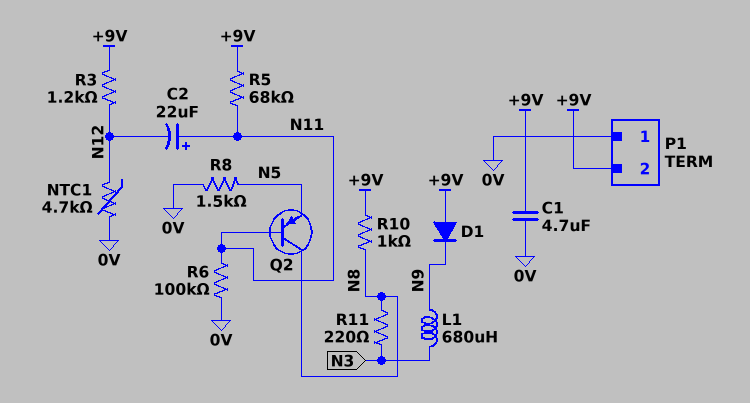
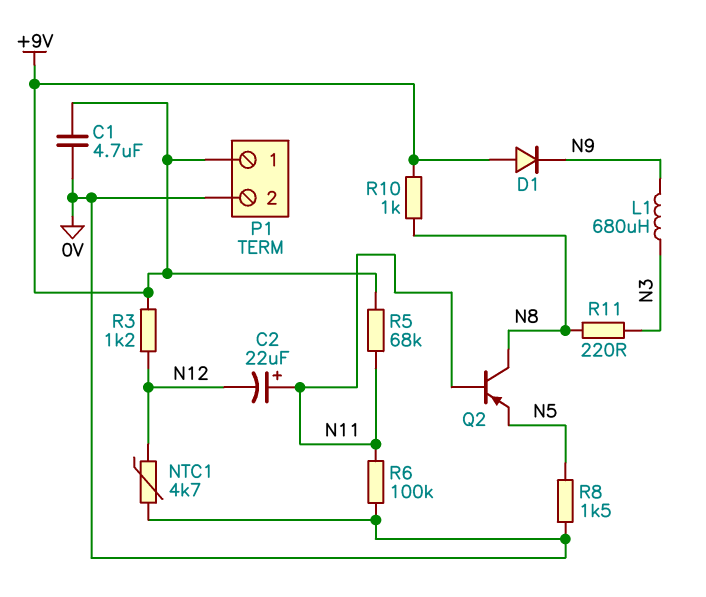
P1 pin 1: 0V -> +9V
P1 pin 2: +9V -> 0V

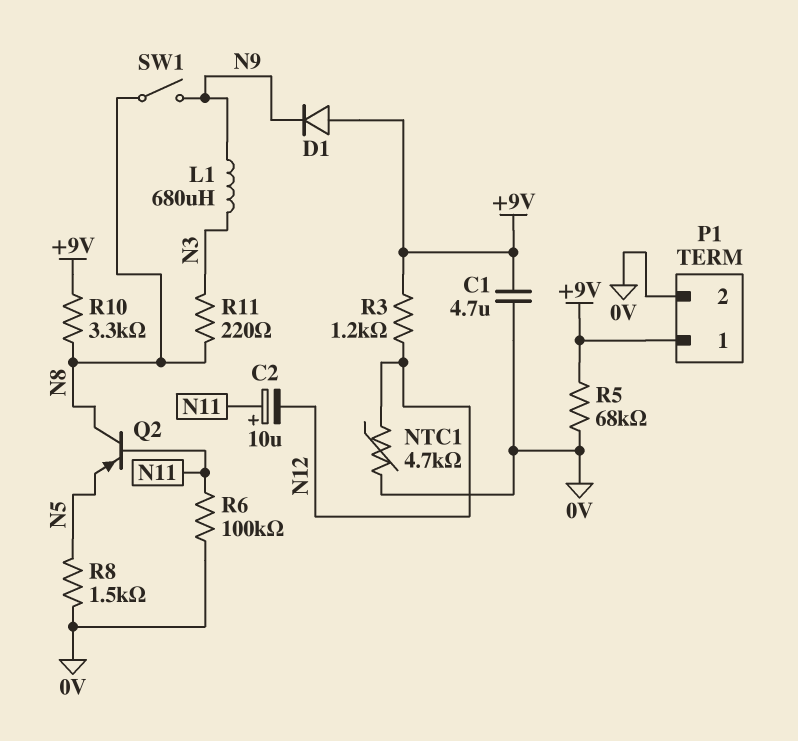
C2: 22uF (plus N11, minus N12) -> 10uF (plus N11, minus N12)
R5: 68k (+9V, N11) -> 68k (+9V, 0V)
R10: 1k (+9V, N8) -> 3.3k (+9V, N8)
SW1: none -> switch (N8, N9)

